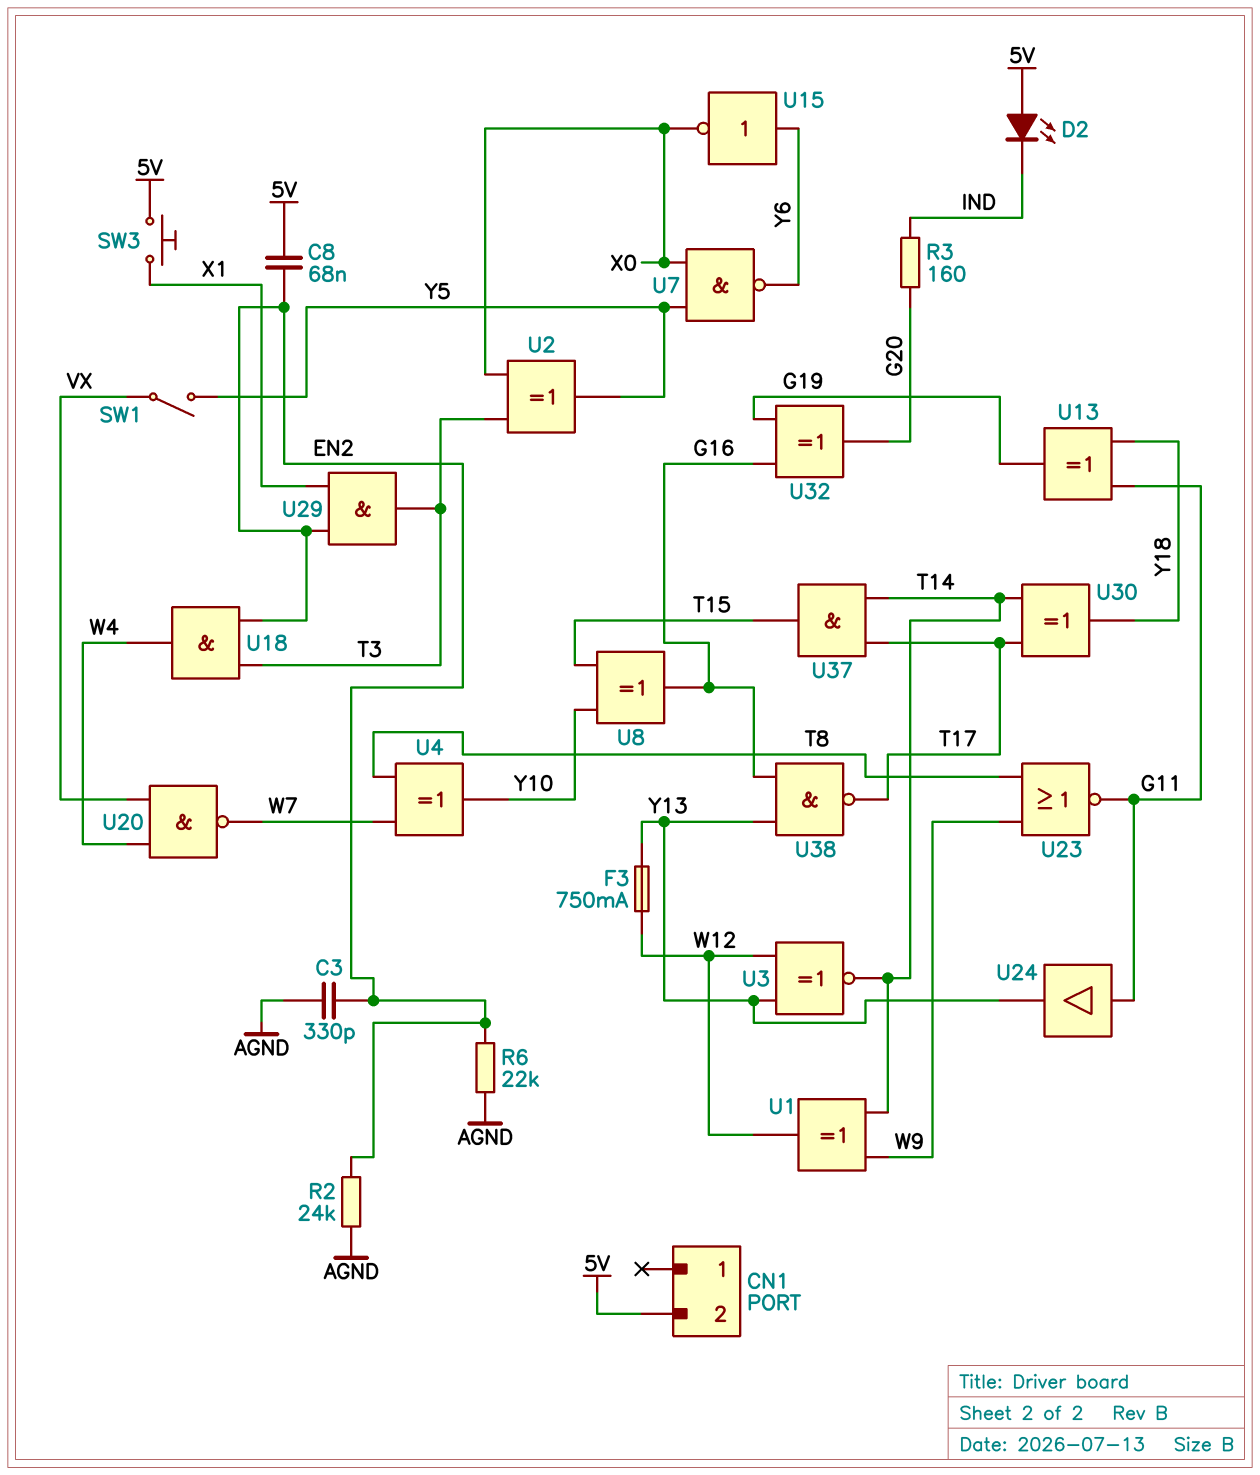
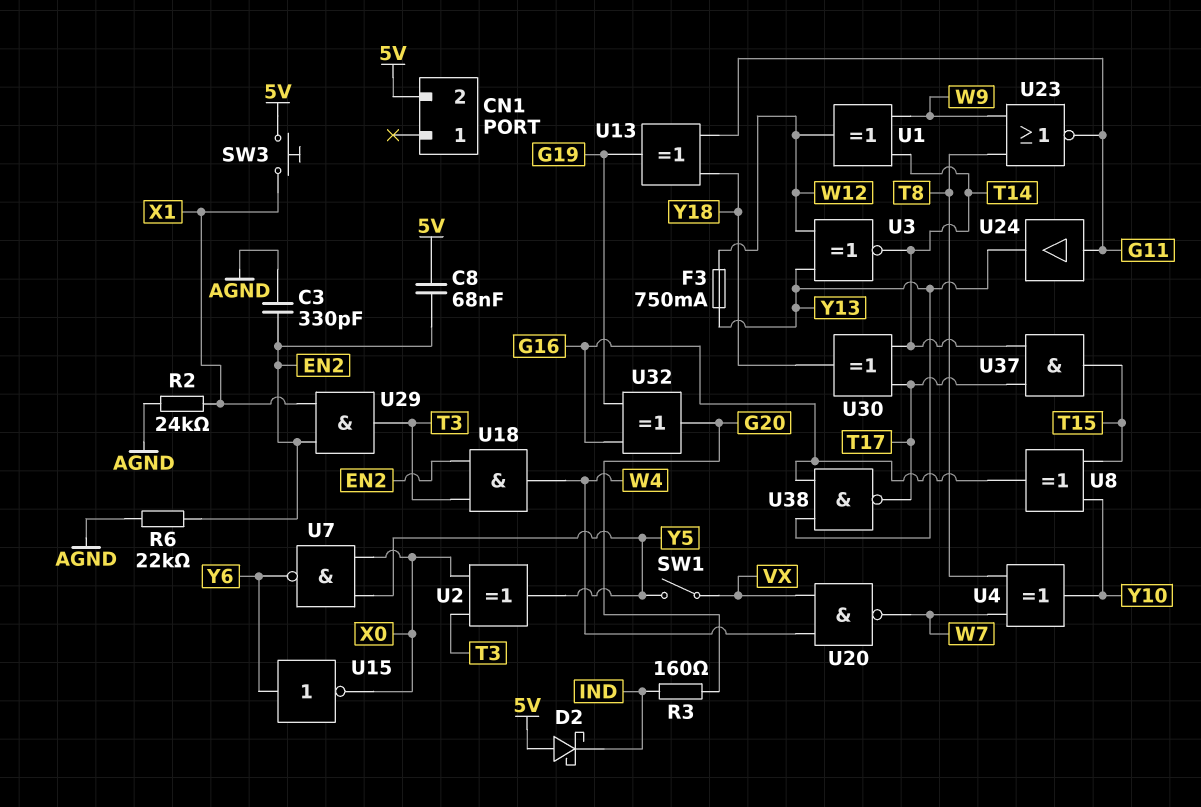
D2: LED (A 5V, K IND) -> schottky (A 5V, K IND)
R2: 24k (AGND, EN2) -> 24k (AGND, X1)

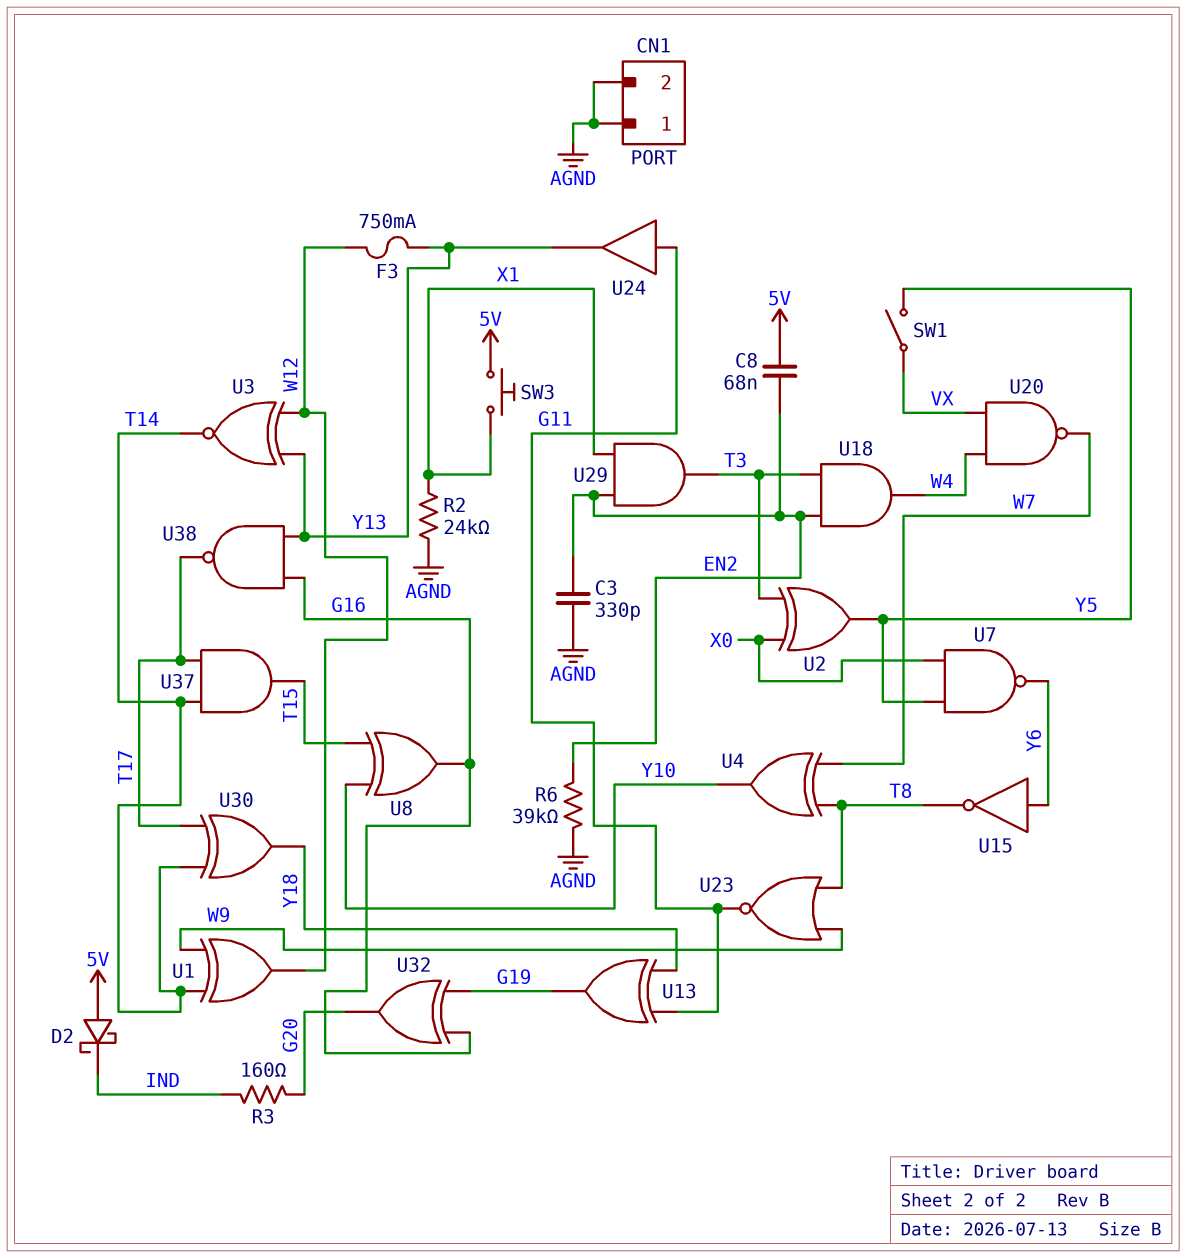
CN1 pin 1: none -> AGND
CN1 pin 2: 5V -> AGND
R6: 22k (AGND, EN2) -> 39k (AGND, EN2)
U15: NOT (in Y6, out X0) -> NOT (in Y6, out T8)

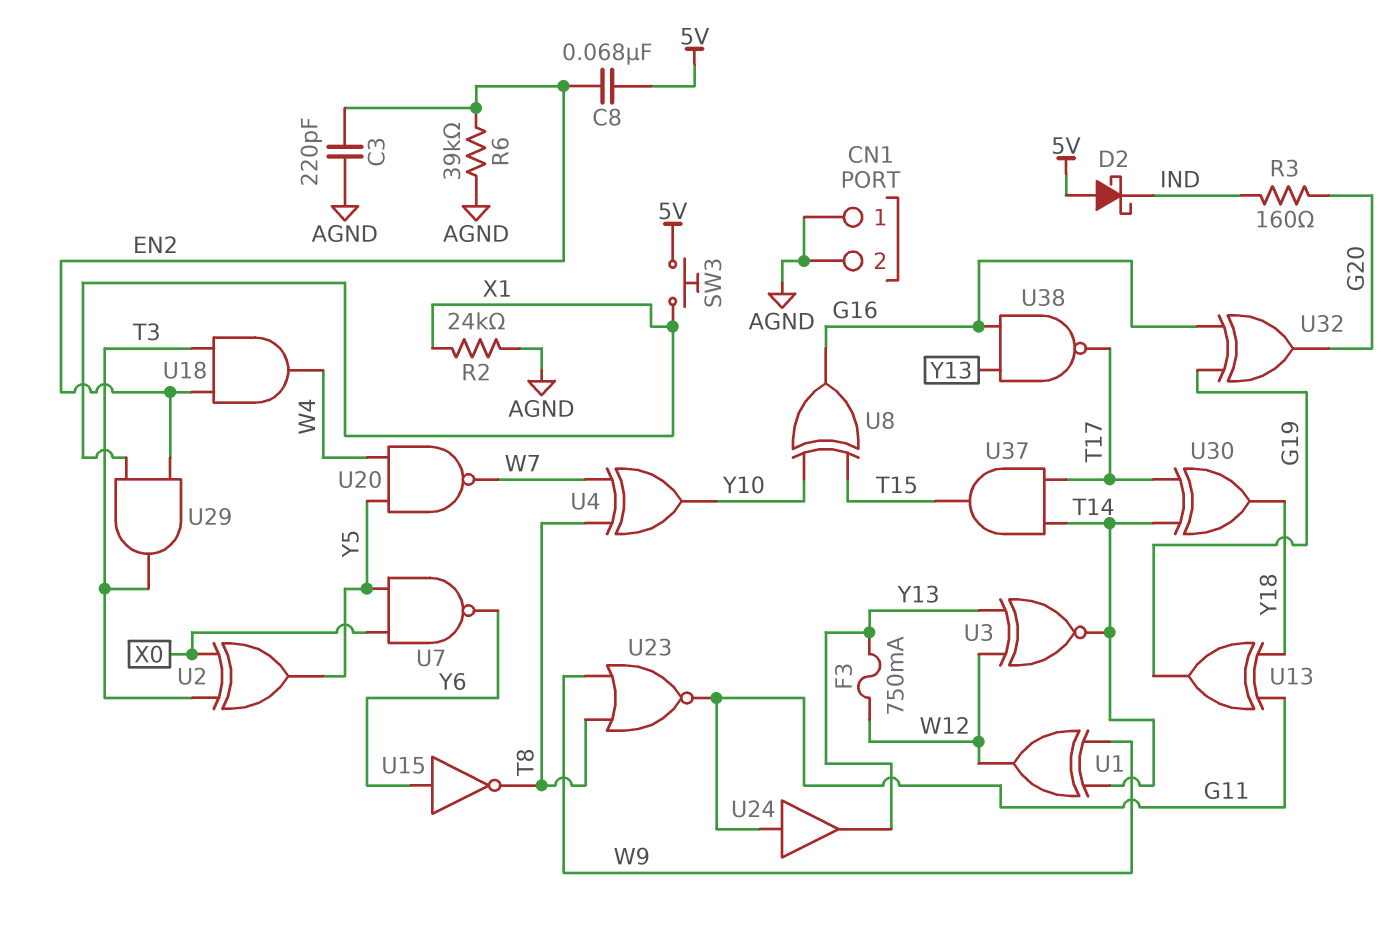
C3: 330pF (AGND, EN2) -> 220pF (AGND, EN2)
SW1: switch (VX, Y5) -> none
U20: NAND (in VX, in W4, out W7) -> NAND (in W4, in Y5, out W7)

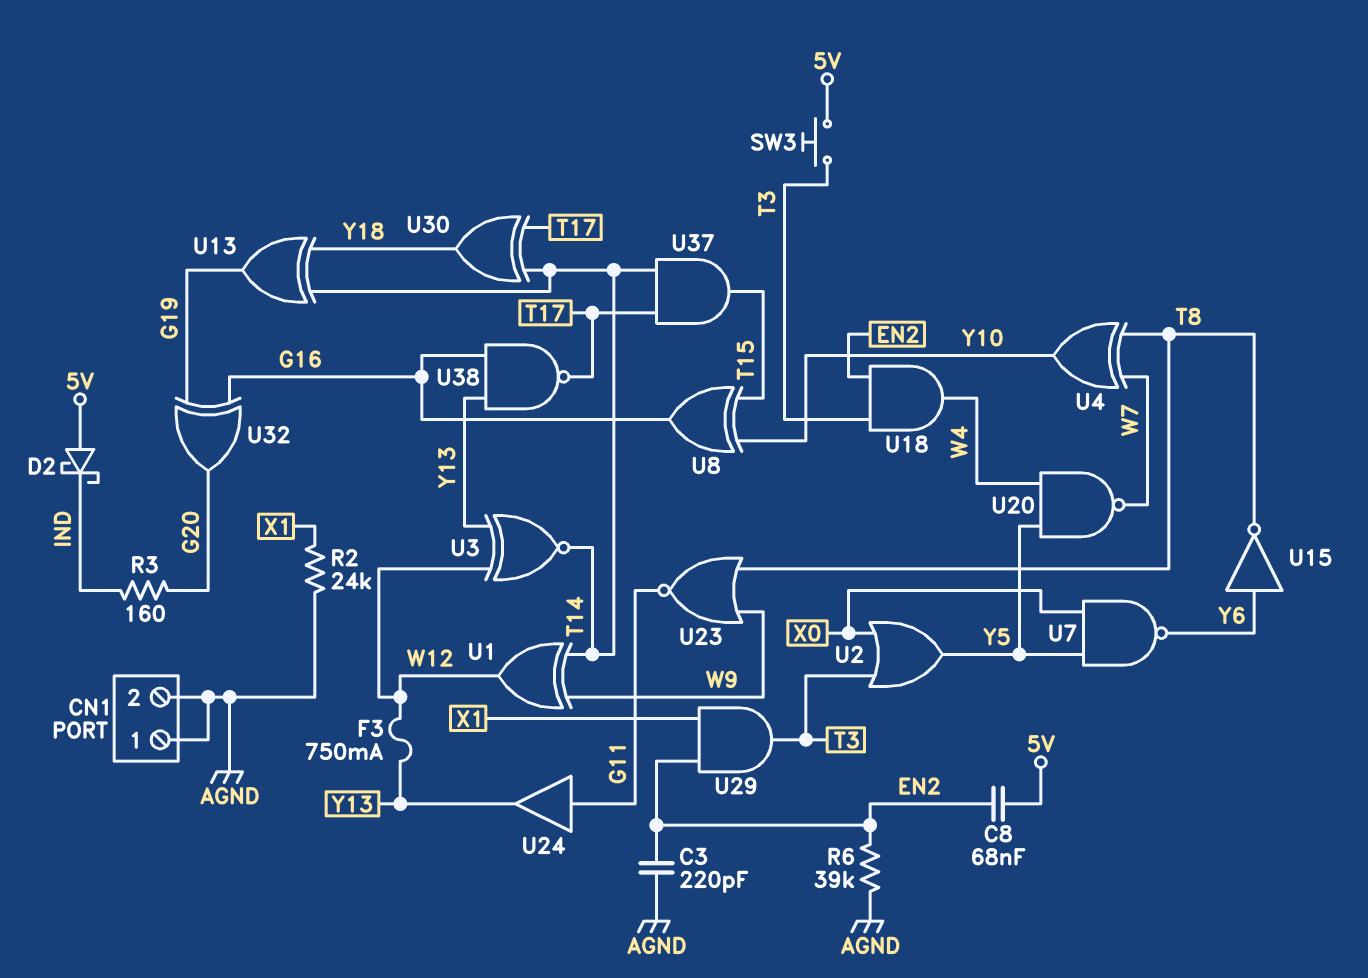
SW3: button (5V, X1) -> button (5V, T3)
U2: XOR (in T3, in X0, out Y5) -> OR (in T3, in X0, out Y5)
U13: XOR (in G11, in Y18, out G19) -> XOR (in T14, in Y18, out G19)

